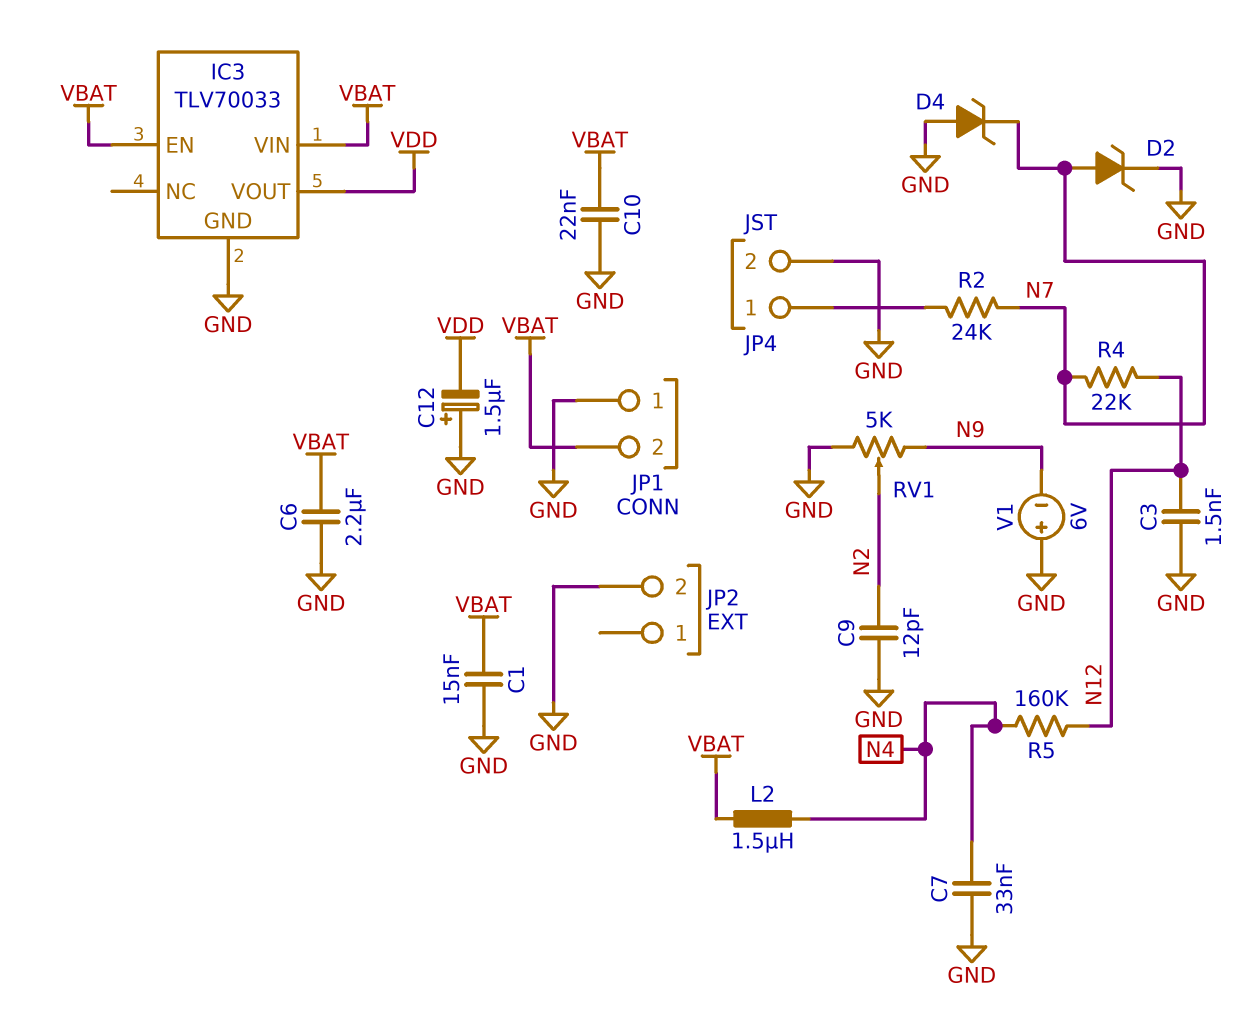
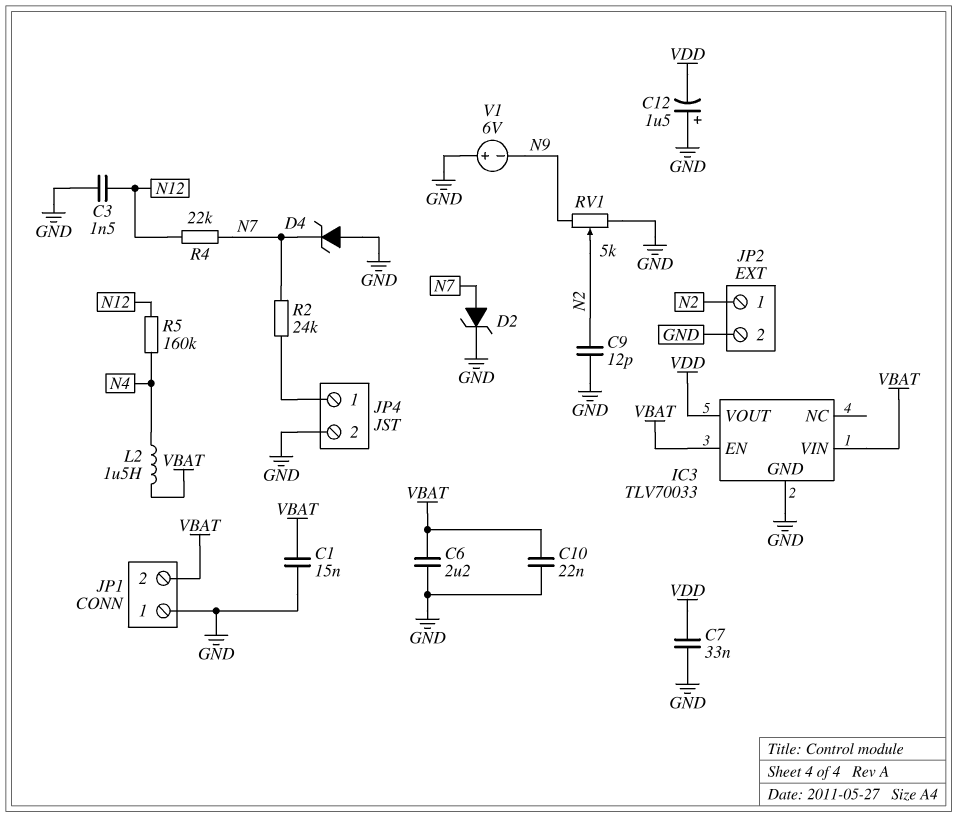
C7: 33nF (GND, N4) -> 33nF (GND, VDD)
JP2 pin 1: none -> N2

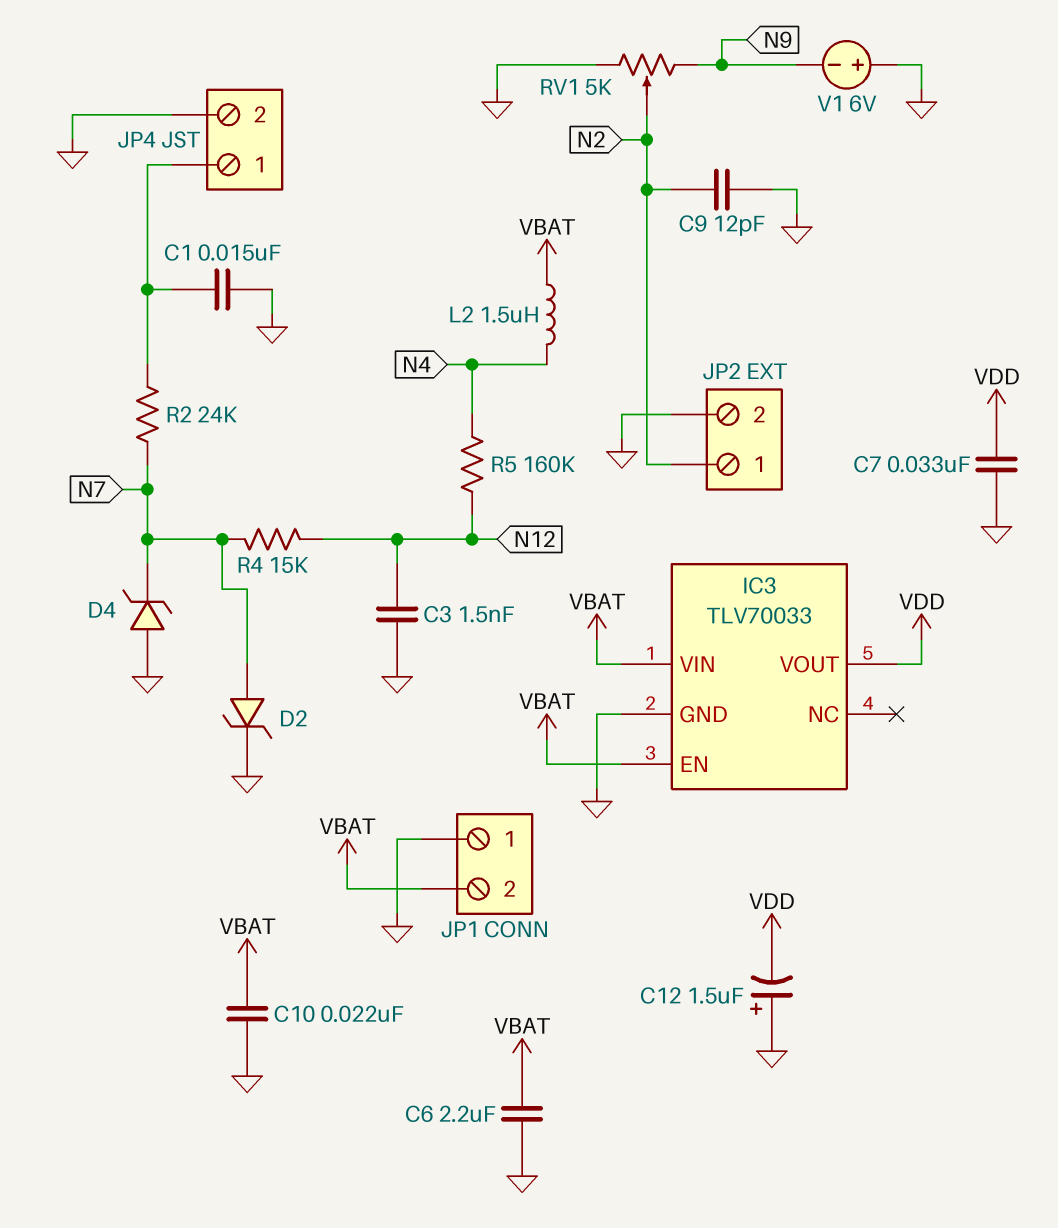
C1: 15nF (GND, VBAT) -> 15nF (GND, JP4/1)
R4: 22k (N7, N12) -> 15k (N7, N12)

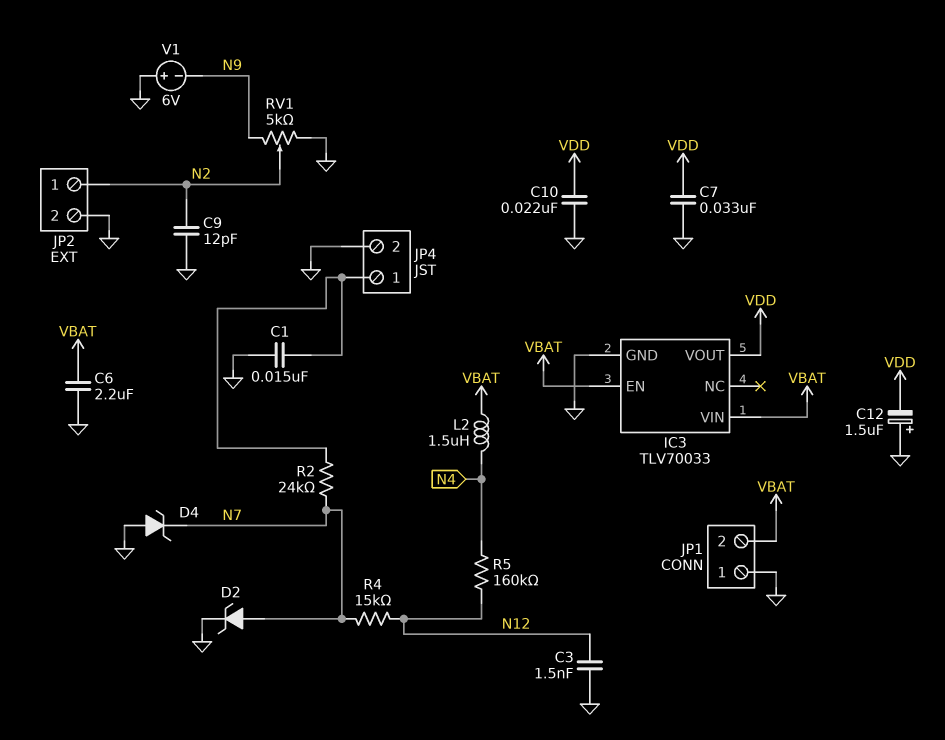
C10: 22nF (GND, VBAT) -> 22nF (GND, VDD)

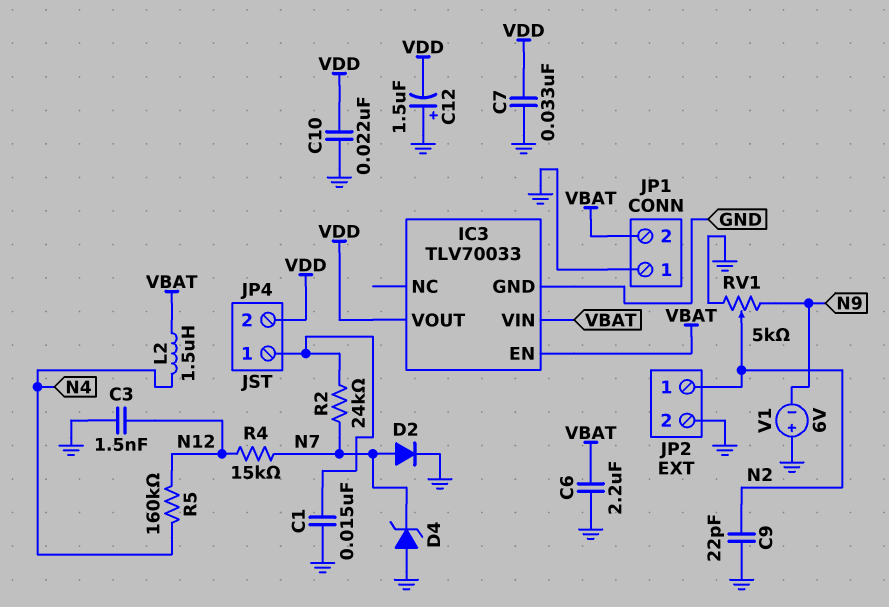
C9: 12pF (GND, N2) -> 22pF (GND, N2)
D2: zener (A N7, K GND) -> diode (A N7, K GND)
JP4 pin 2: GND -> VDD

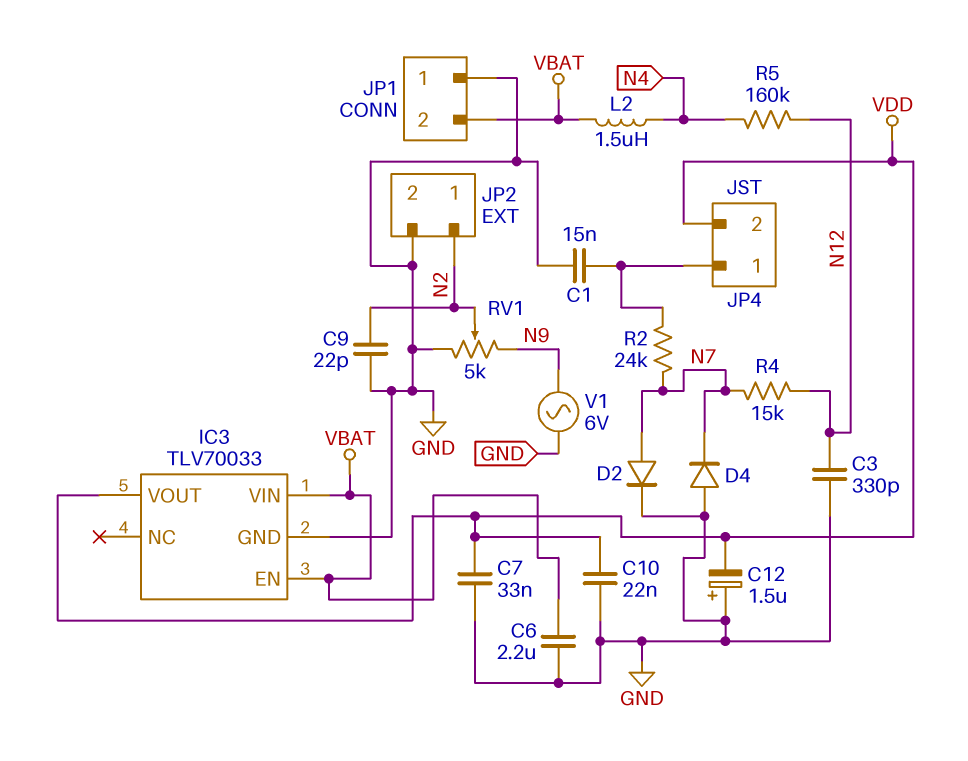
C3: 1.5nF (GND, N12) -> 330pF (GND, N12)
D4: zener (A GND, K N7) -> diode (A GND, K N7)
V1: 6V (plus GND, minus N9) -> AC 6V (GND, N9)

